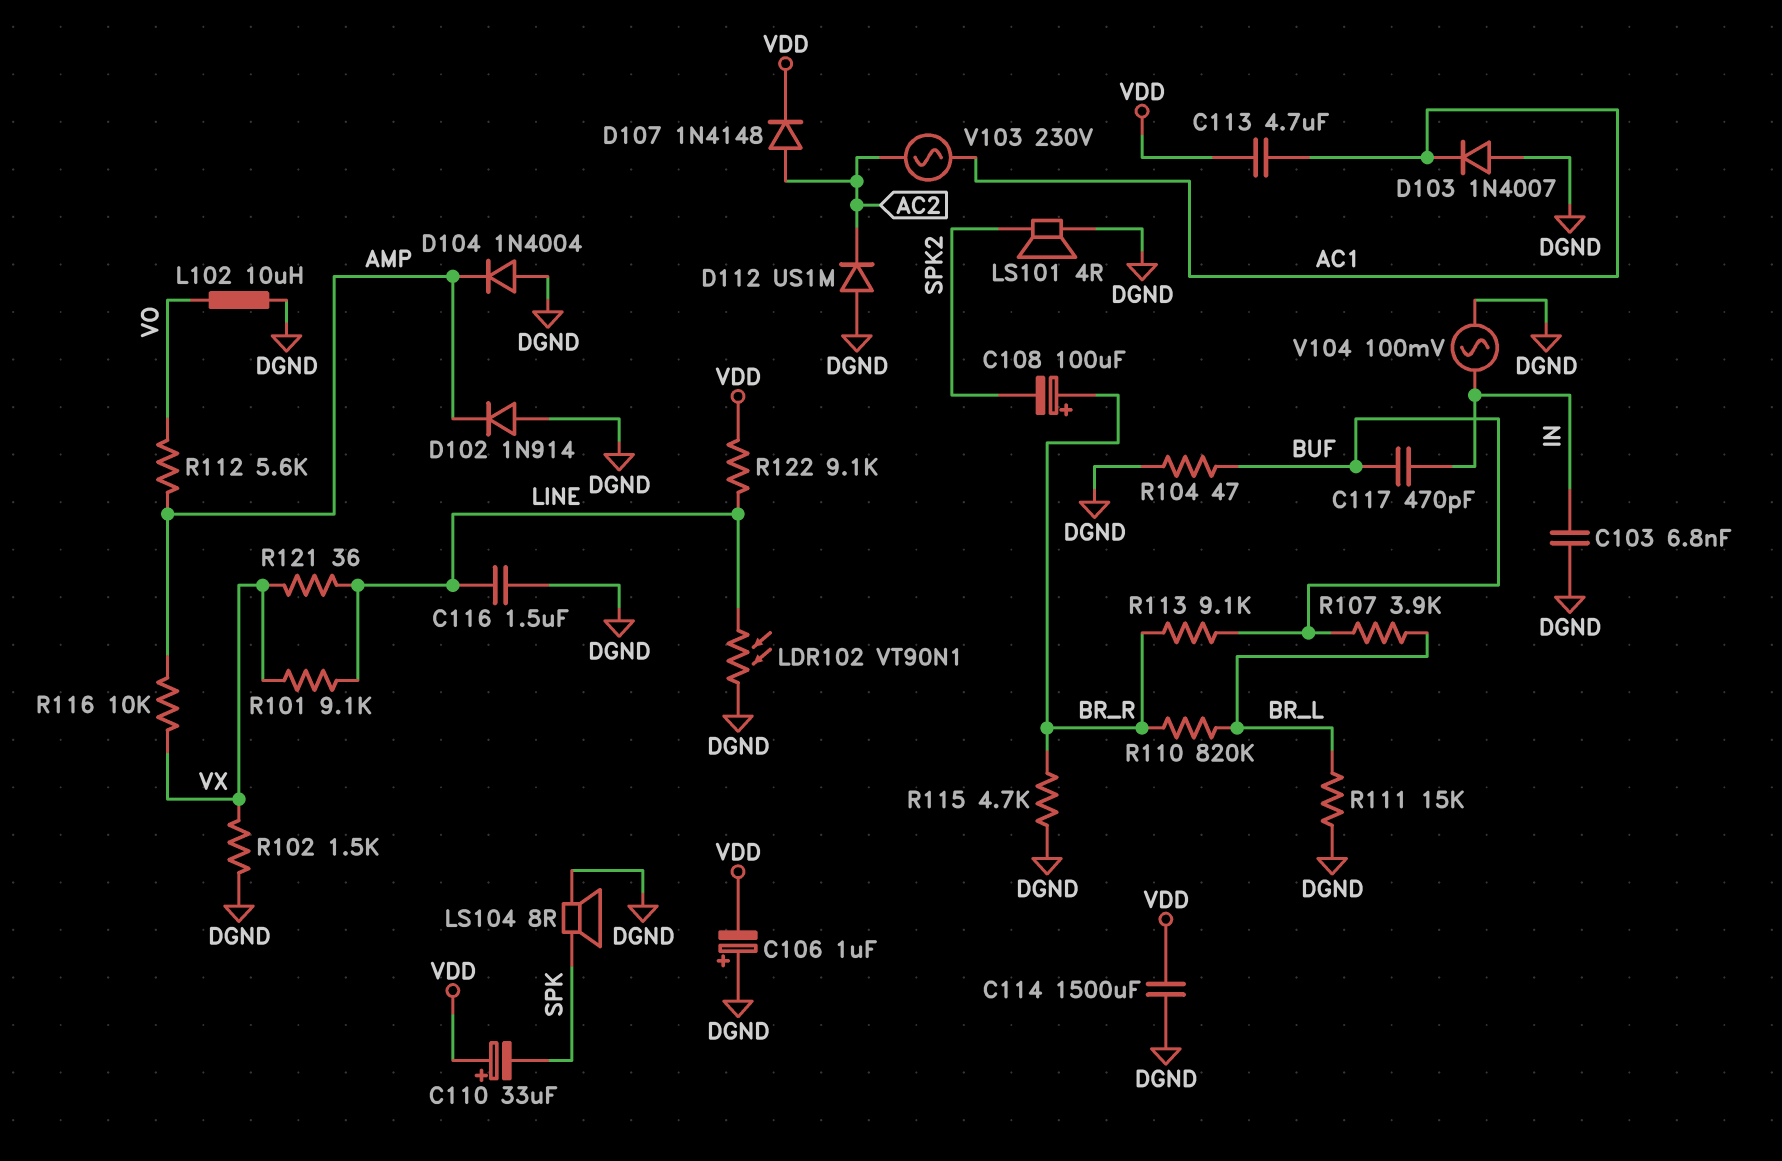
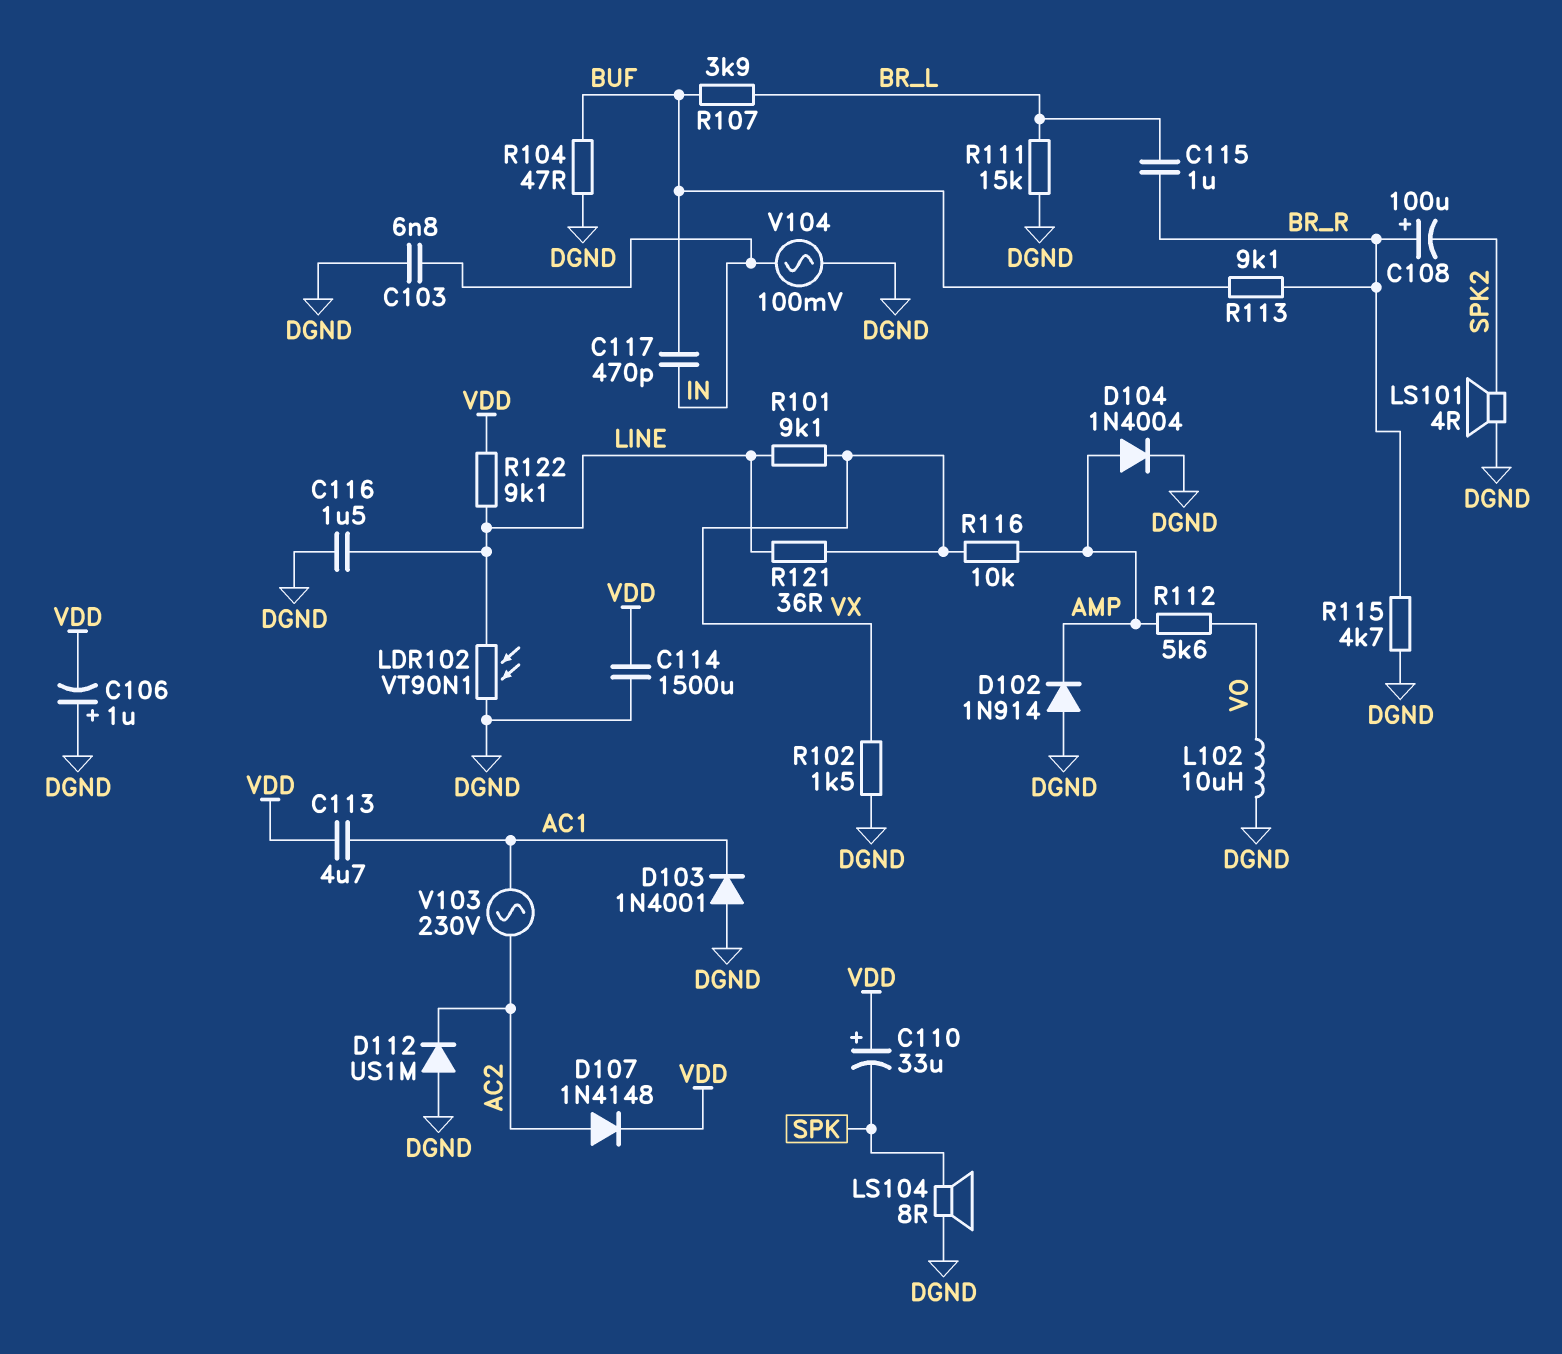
C115: none -> 1uF (BR_L, BR_R)
D103: diode 1N4007 (A DGND, K AC1) -> diode 1N4001 (A DGND, K AC1)
D104: diode 1N4004 (A DGND, K AMP) -> diode 1N4004 (A AMP, K DGND)
R110: 820k (BR_L, BR_R) -> none

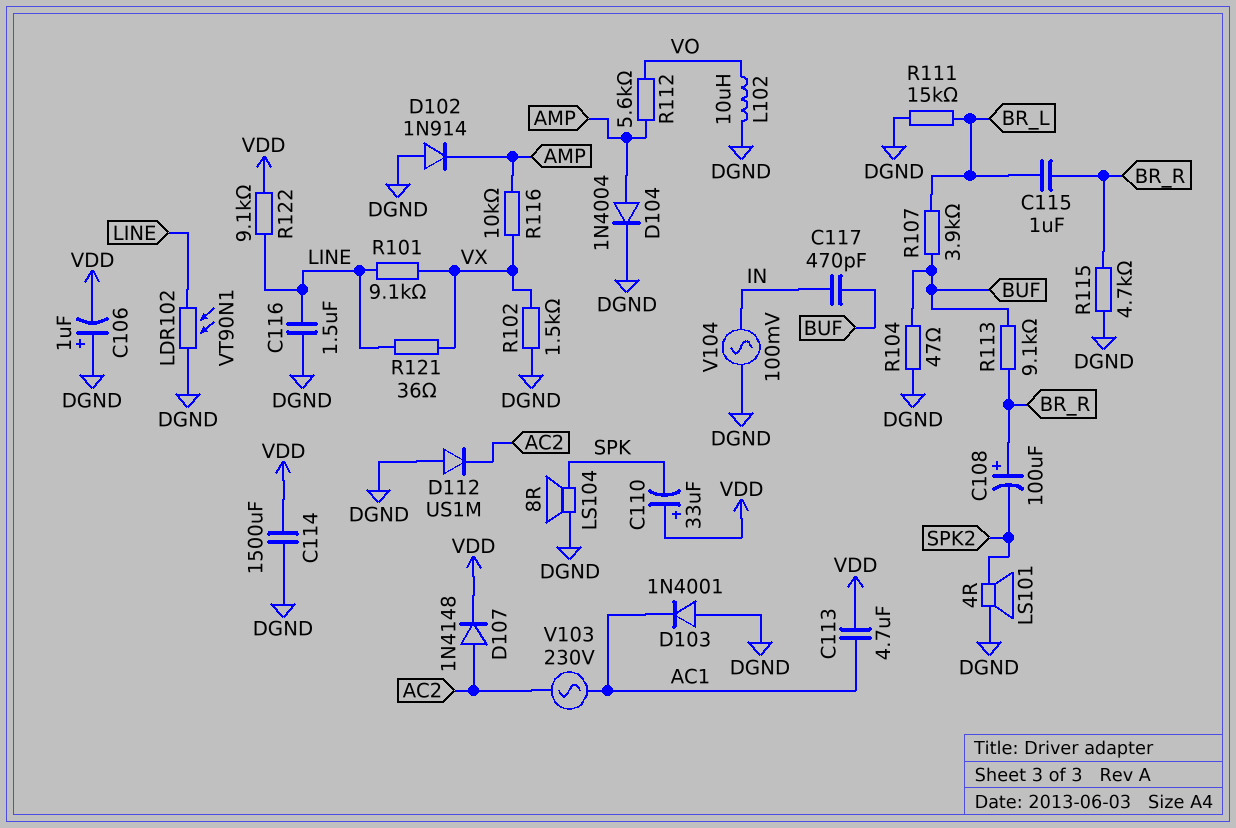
C103: 6.8nF (DGND, IN) -> none

